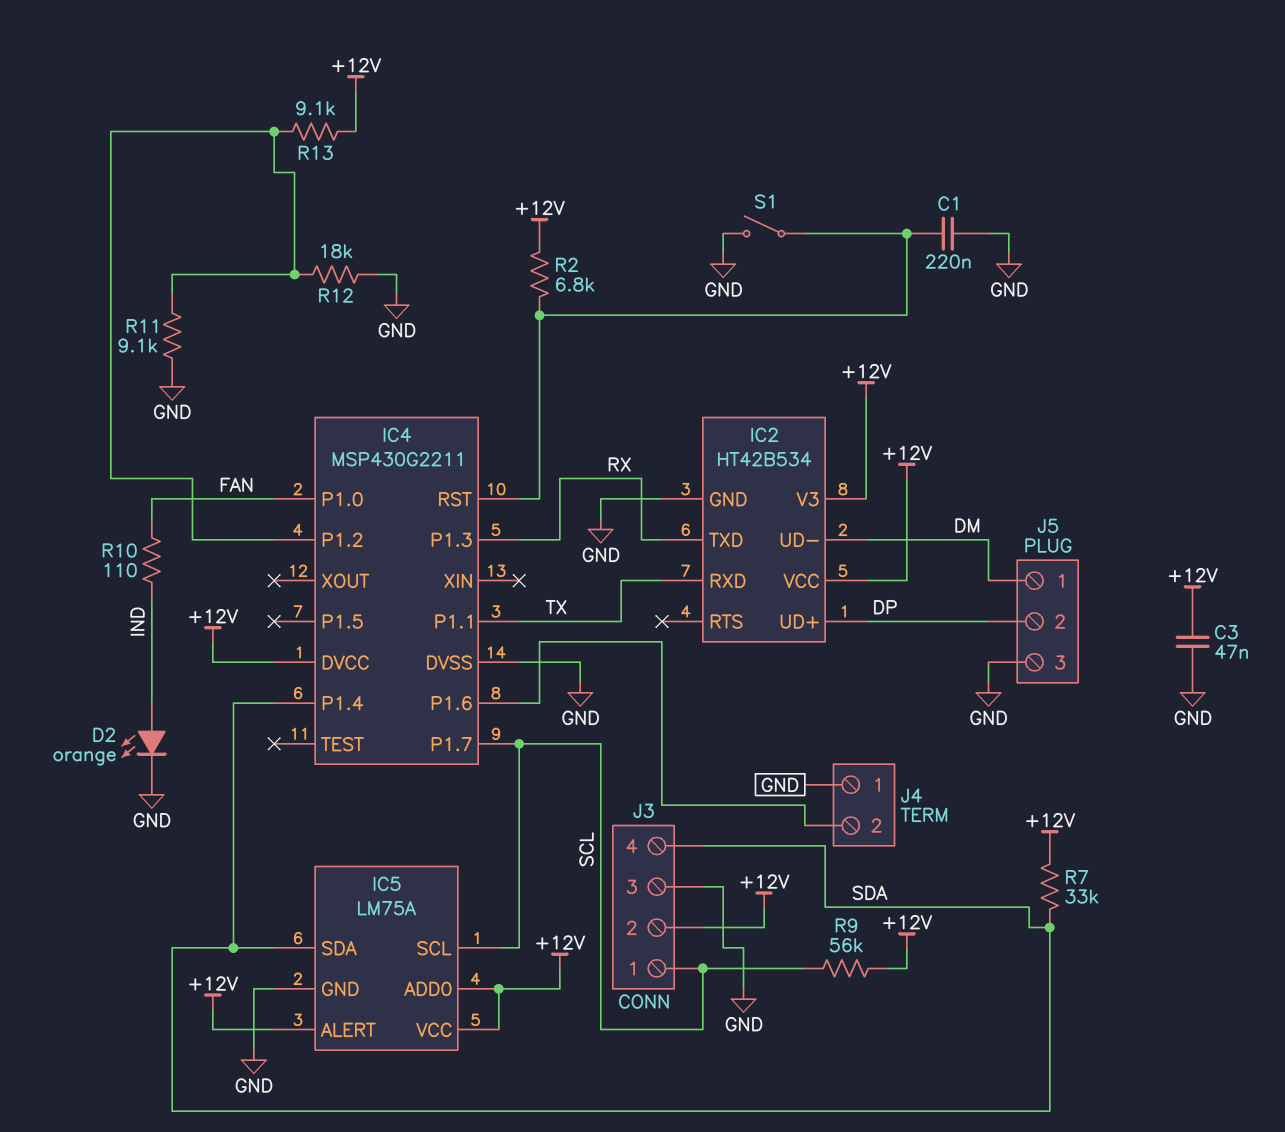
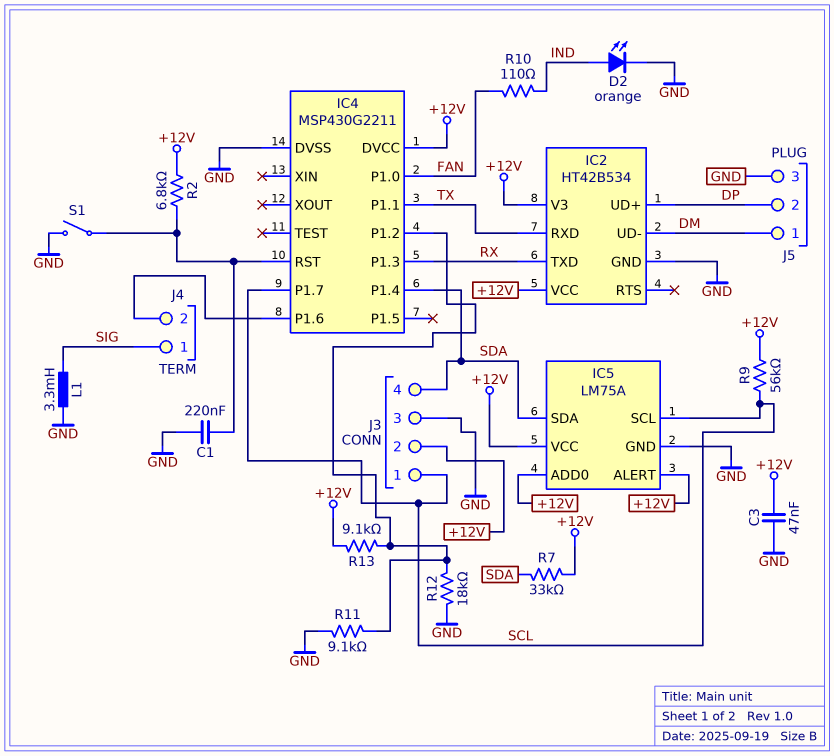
J4 pin 1: GND -> SIG
L1: none -> 3.3mH (GND, SIG)

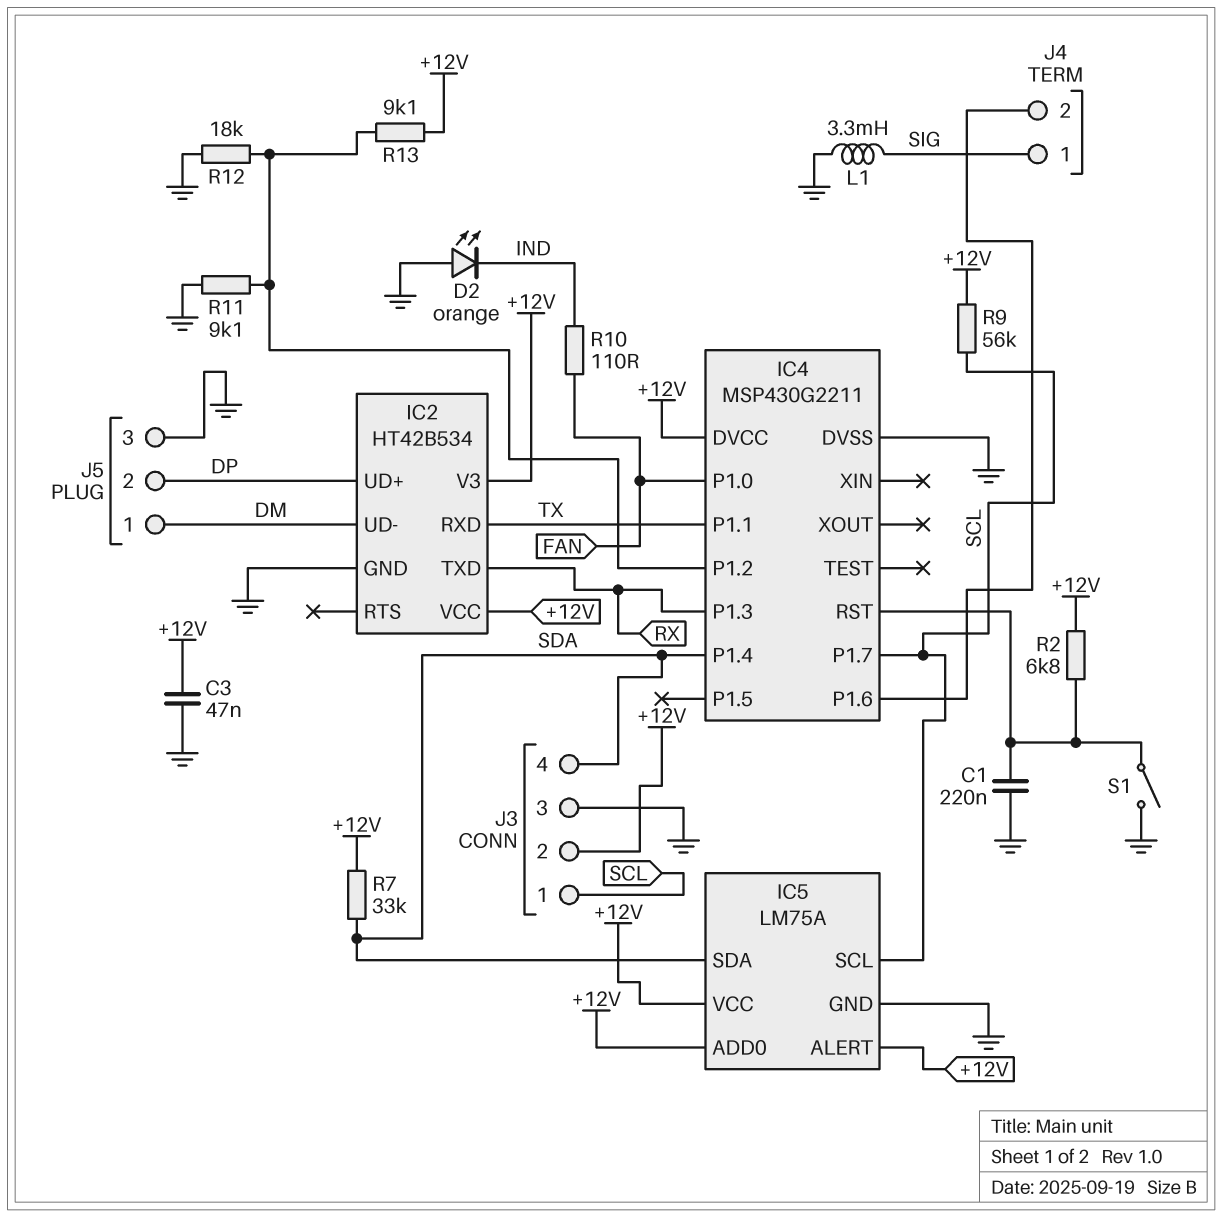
D2: LED orange (A IND, K GND) -> LED orange (A GND, K IND)

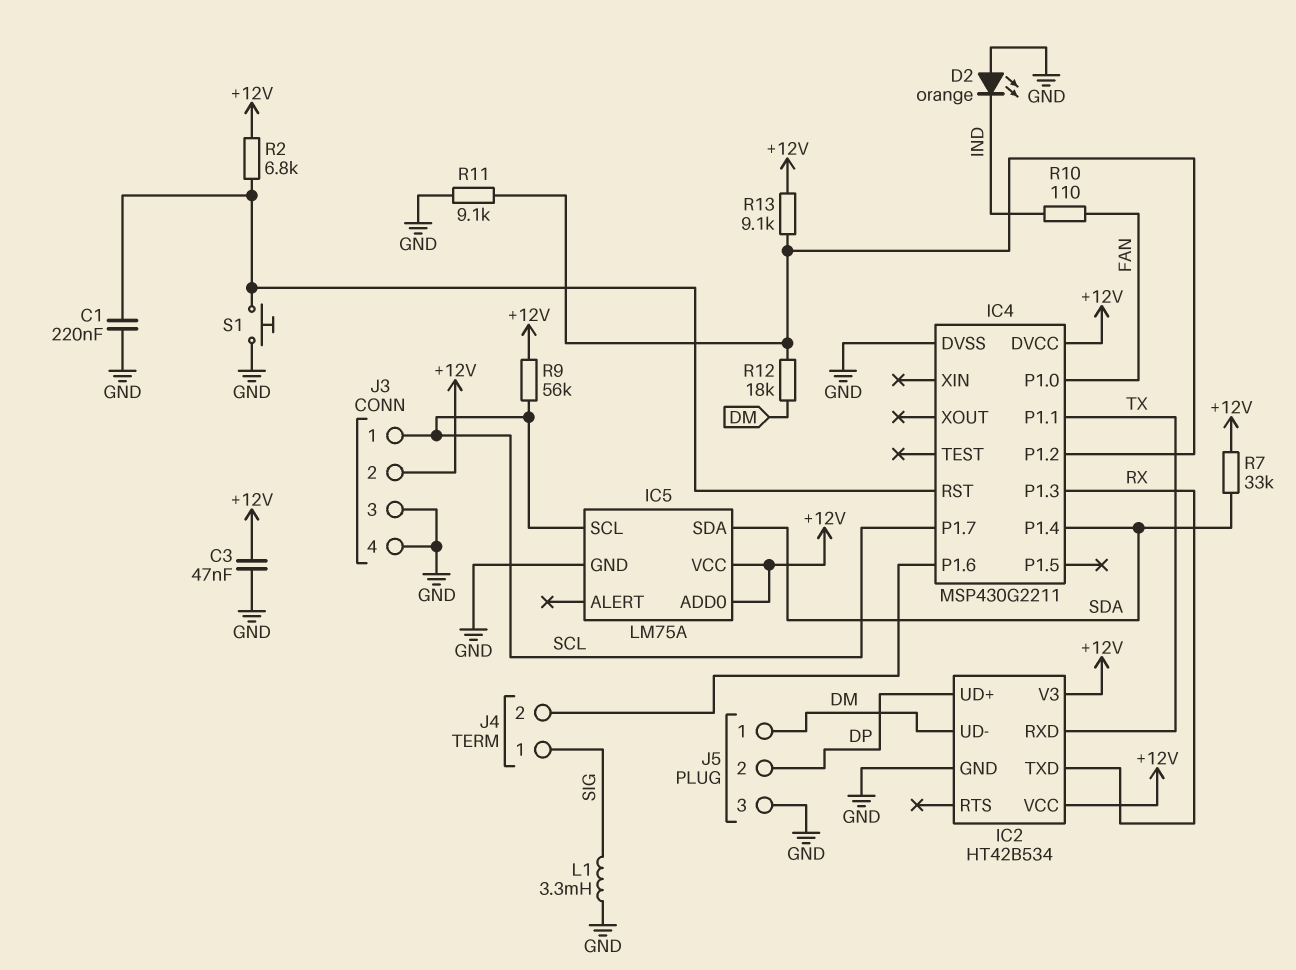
IC5 pin ALERT: +12V -> none
J3 pin 4: SDA -> GND
R12: 18k (GND, IC4/P1.2) -> 18k (DM, IC4/P1.2)
S1: switch (GND, IC4/RST) -> button (GND, IC4/RST)

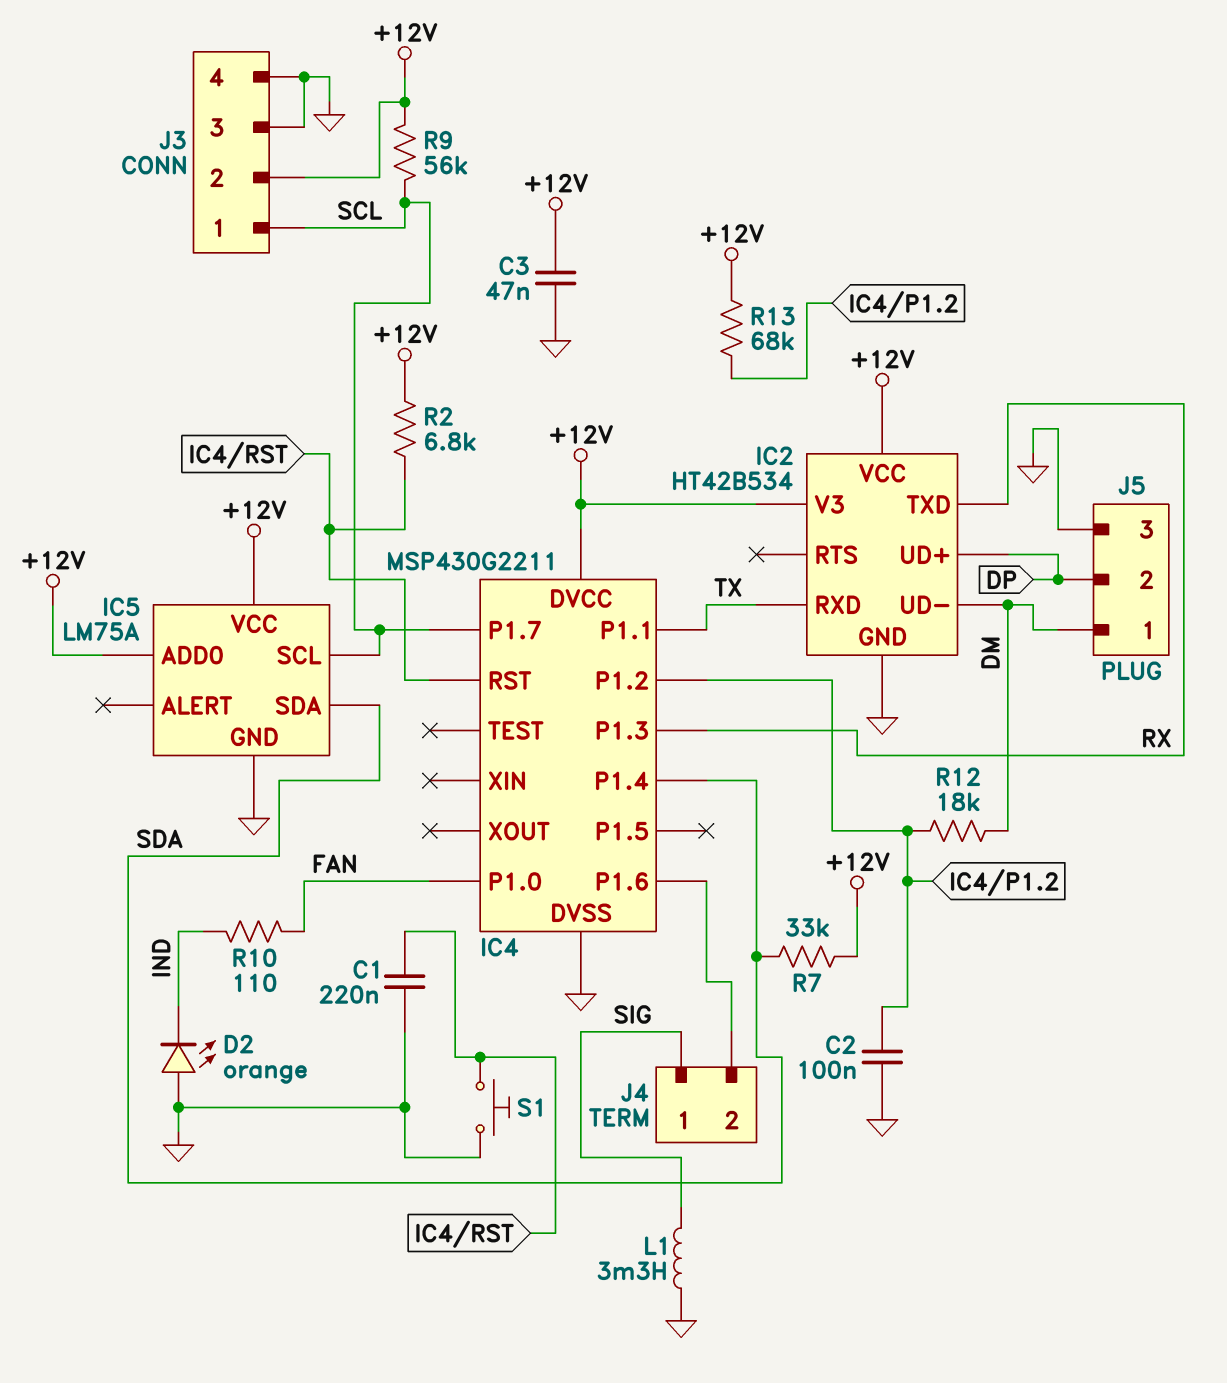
C2: none -> 100nF (GND, IC4/P1.2)
R11: 9.1k (GND, IC4/P1.2) -> none
R13: 9.1k (+12V, IC4/P1.2) -> 68k (+12V, IC4/P1.2)

